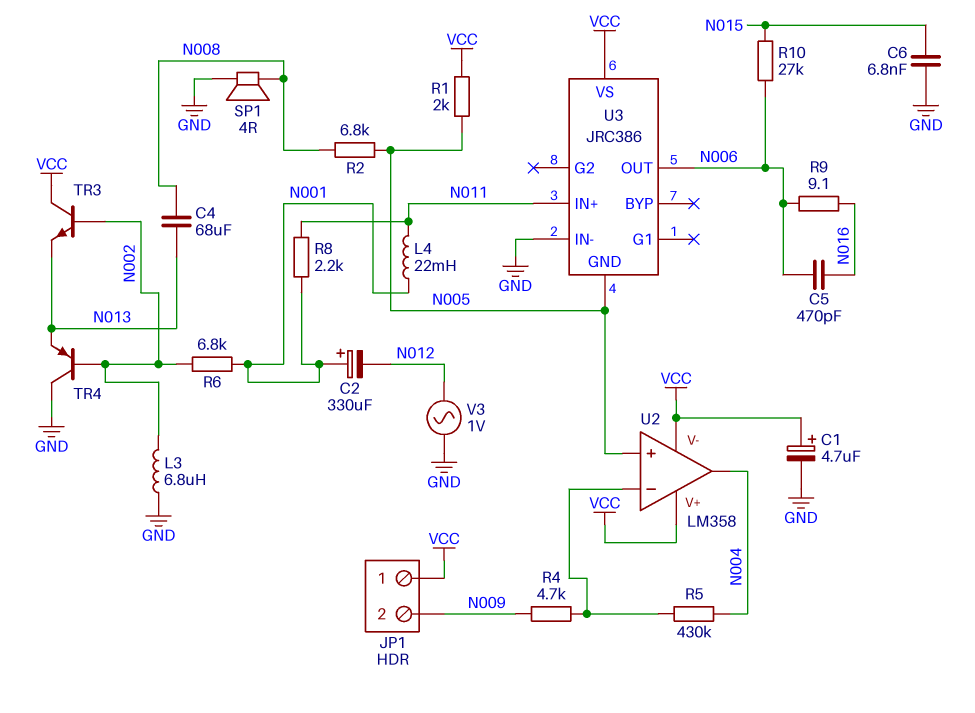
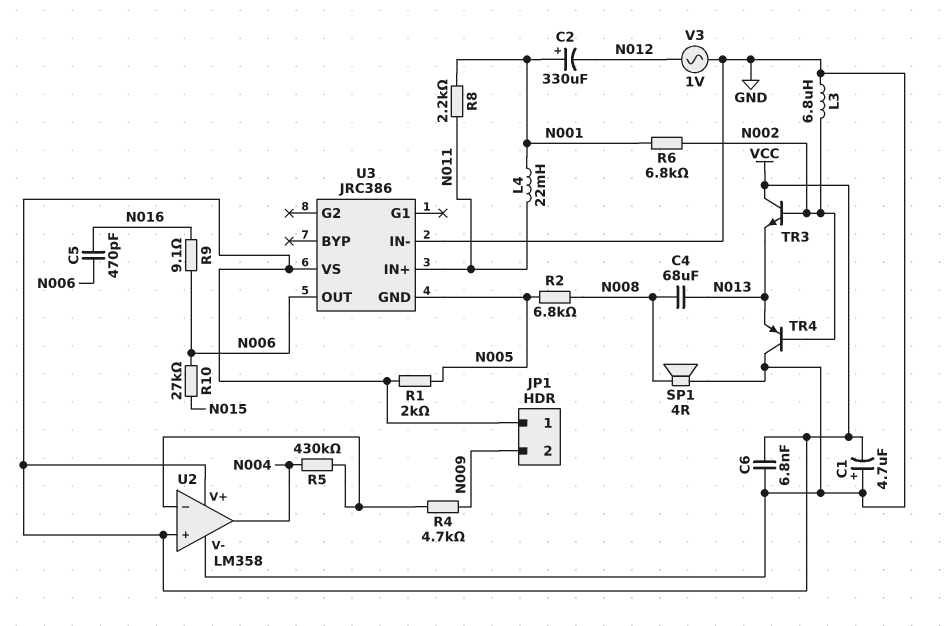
C1: 4.7uF (plus VCC, minus GND) -> 4.7uF (plus GND, minus VCC)
C6: 6.8nF (GND, N015) -> 6.8nF (GND, VCC)
U2 pin V-: VCC -> GND
U2 pin in+: N005 -> VCC

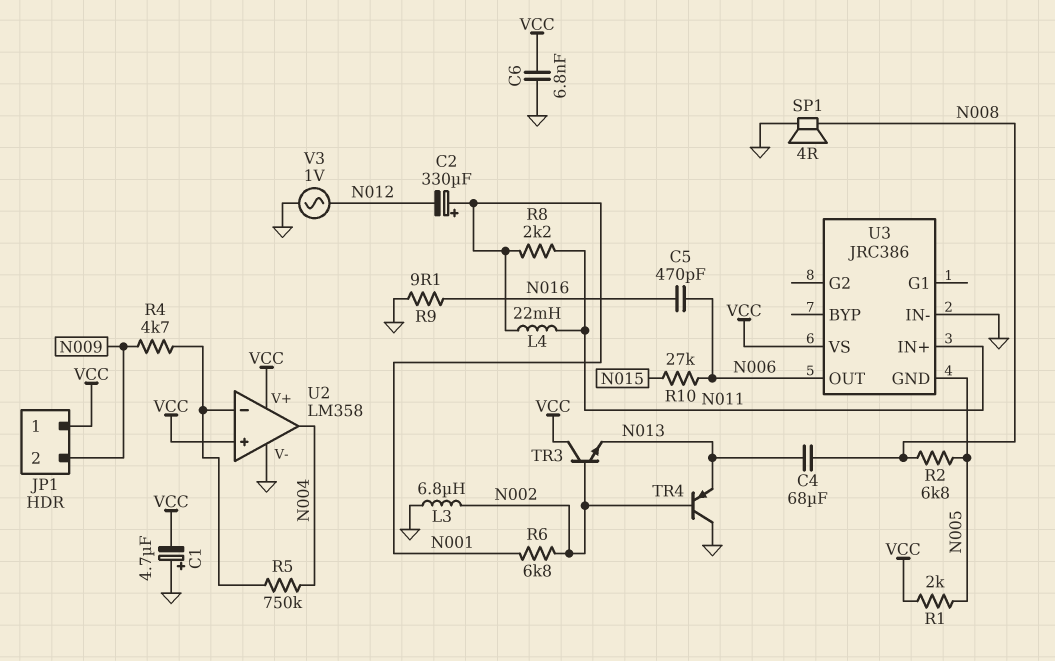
R5: 430k (N004, U2/in-) -> 750k (N004, U2/in-)
R9: 9.1 (N006, N016) -> 9.1 (GND, N016)

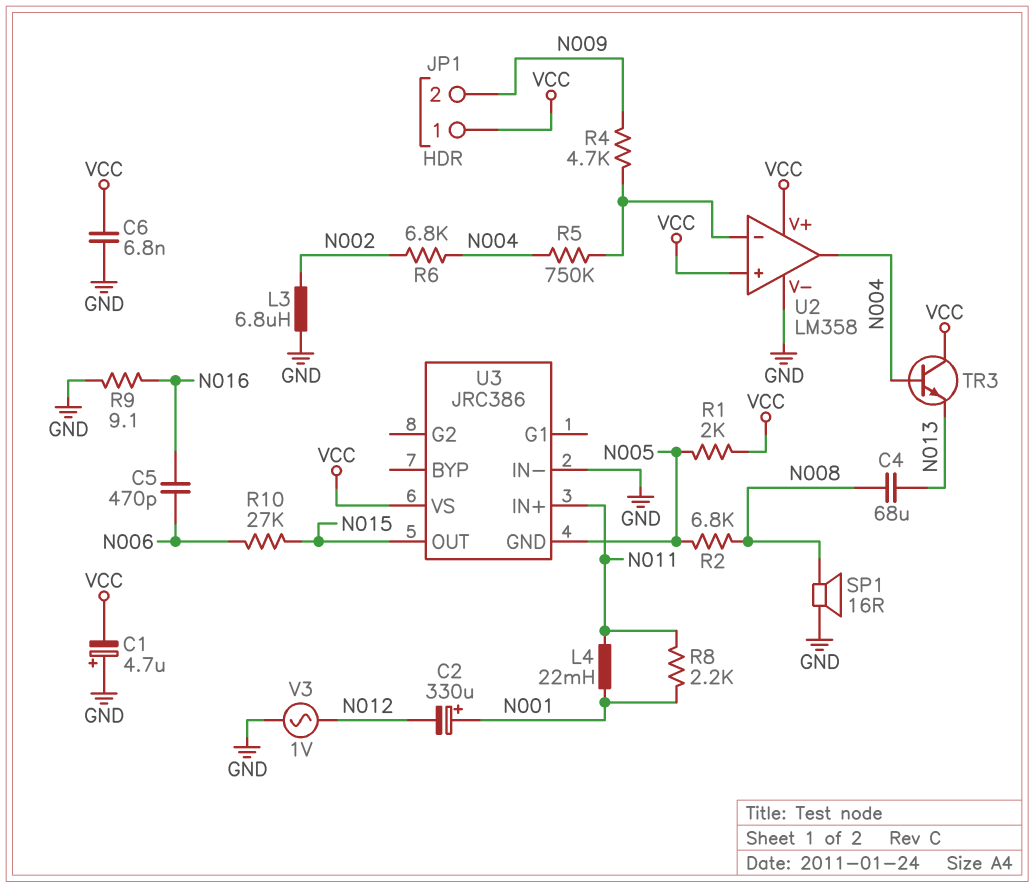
R6: 6.8k (N001, N002) -> 6.8k (N002, N004)
SP1: speaker 4R (GND, N008) -> speaker 16R (GND, N008)
TR3: NPN (B N002, C VCC, E N013) -> NPN (B N004, C VCC, E N013)
TR4: PNP (B N002, C GND, E N013) -> none
U3 pin OUT: N006 -> N015

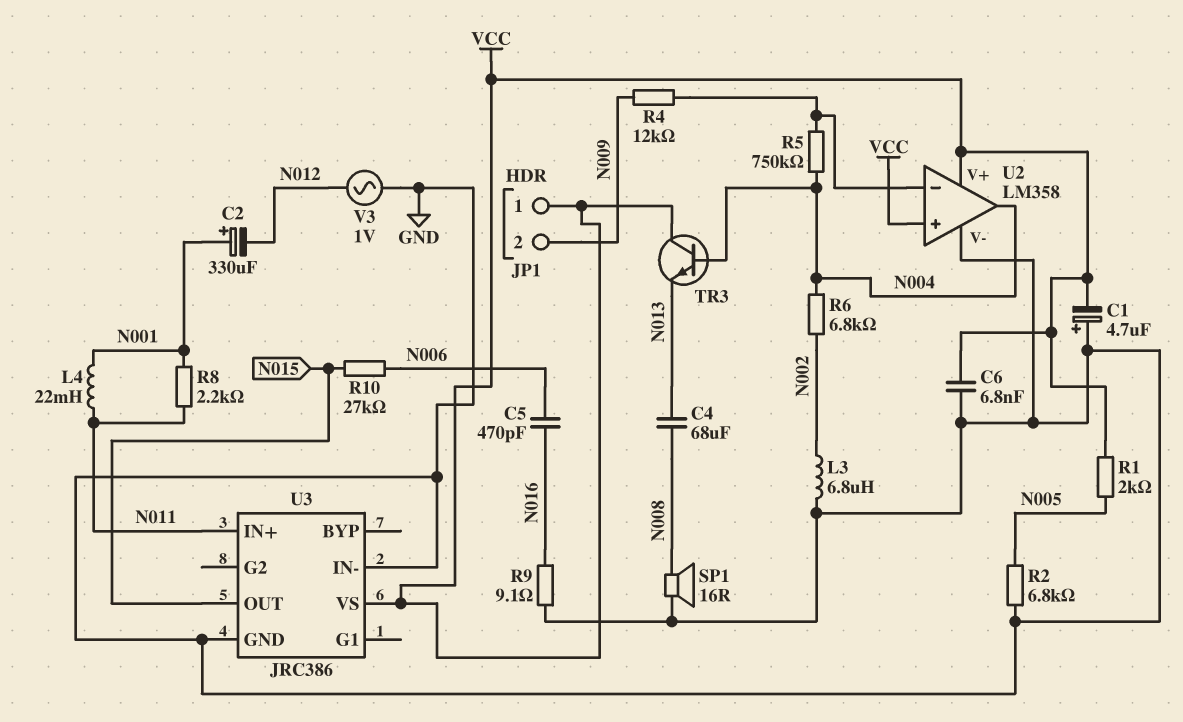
R2: 6.8k (N005, N008) -> 6.8k (GND, N005)
R4: 4.7k (N009, U2/in-) -> 12k (N009, U2/in-)
U3 pin GND: N005 -> GND

